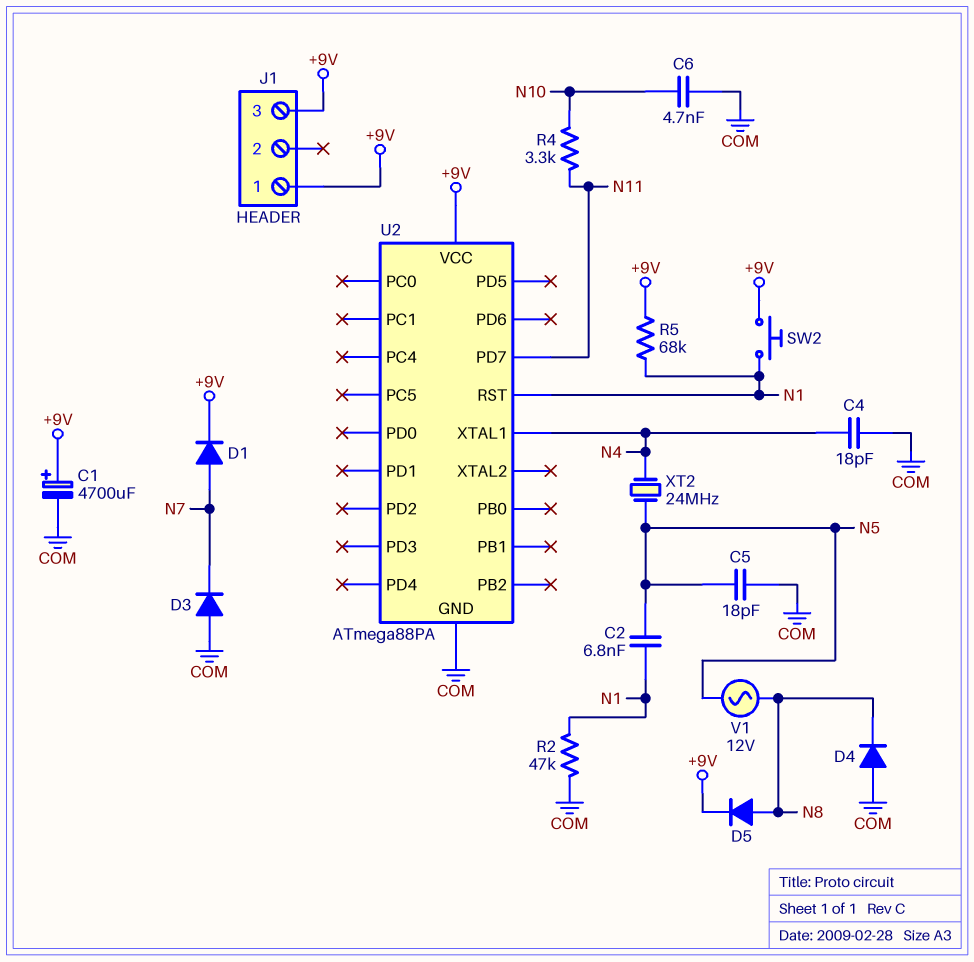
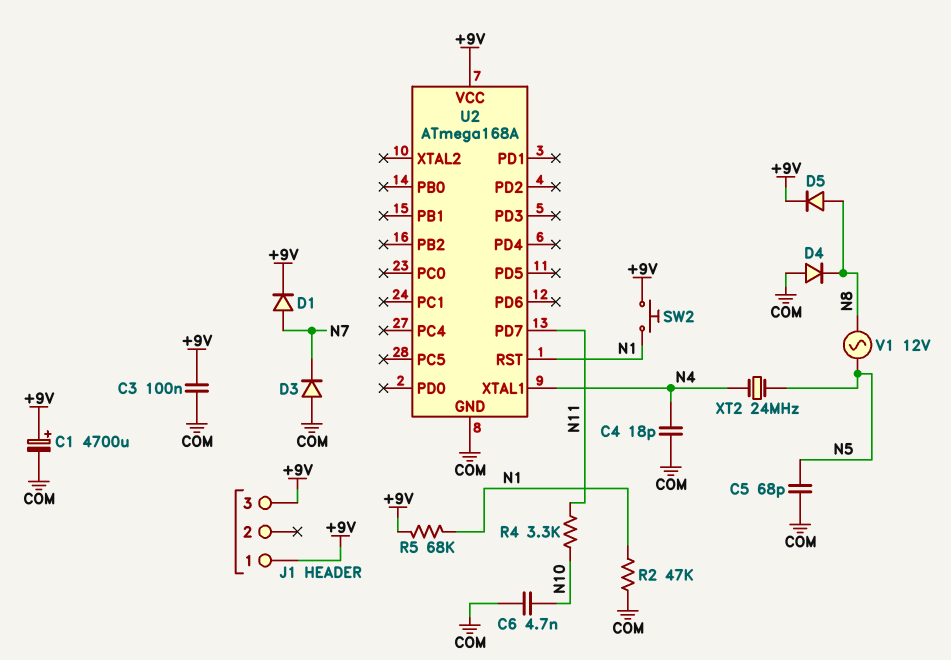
C2: 6.8nF (N1, N5) -> none
C3: none -> 100nF (+9V, COM)
C5: 18pF (COM, N5) -> 68pF (COM, N5)
U2: ATmega88PA -> ATmega168A

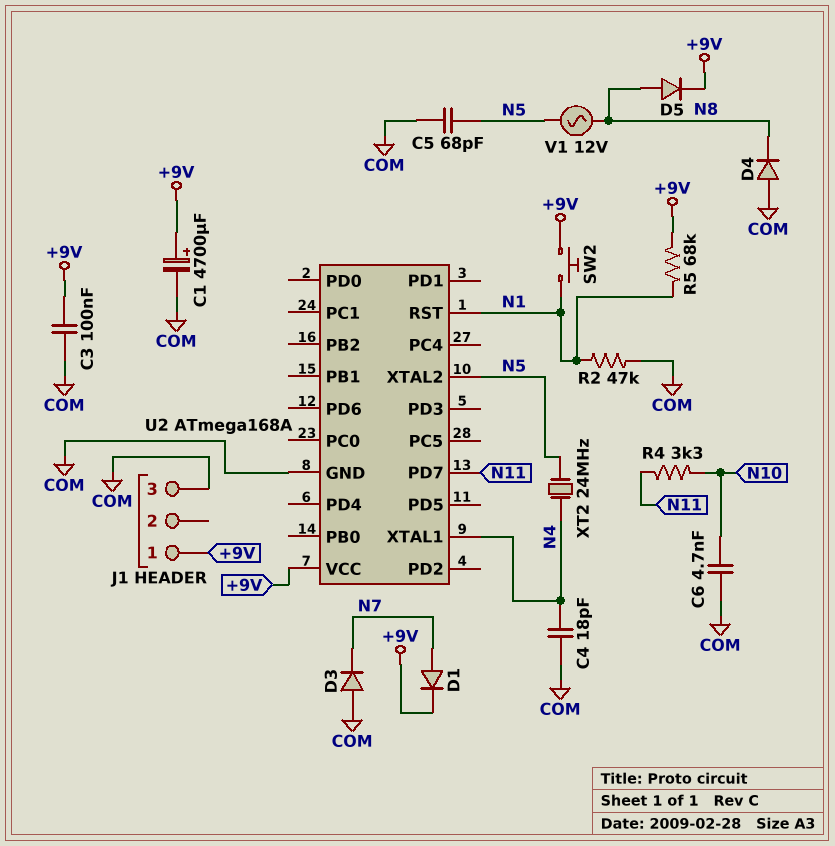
J1 pin 3: +9V -> COM
U2 pin XTAL2: none -> N5

